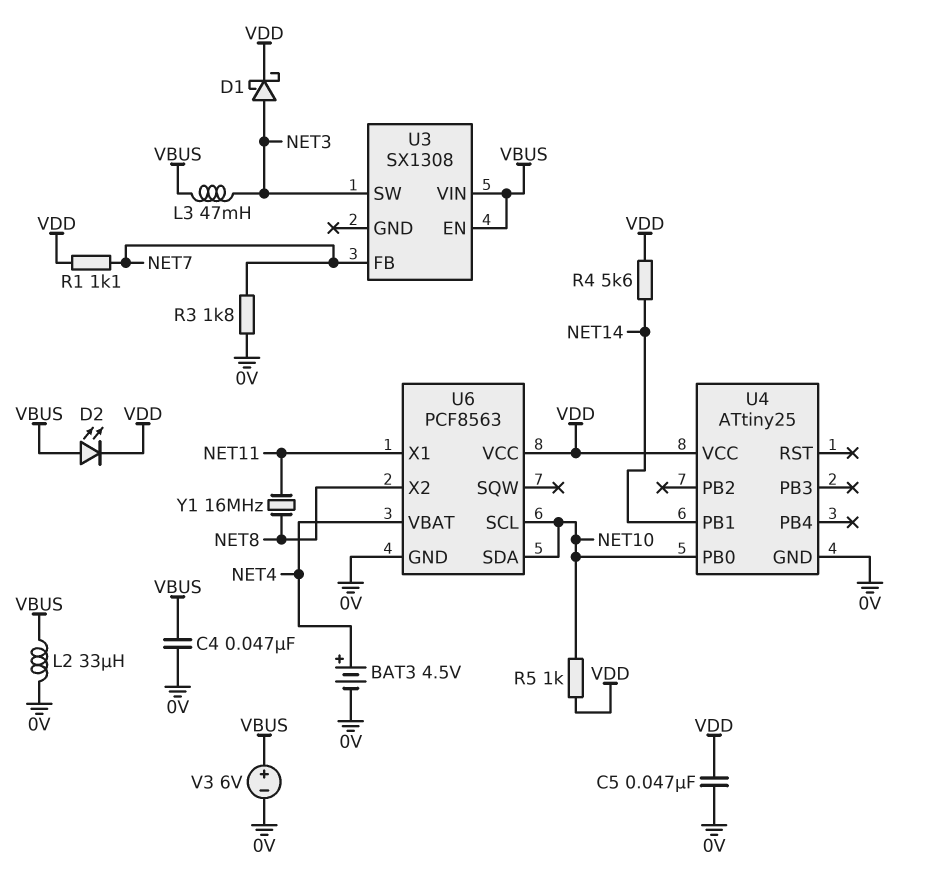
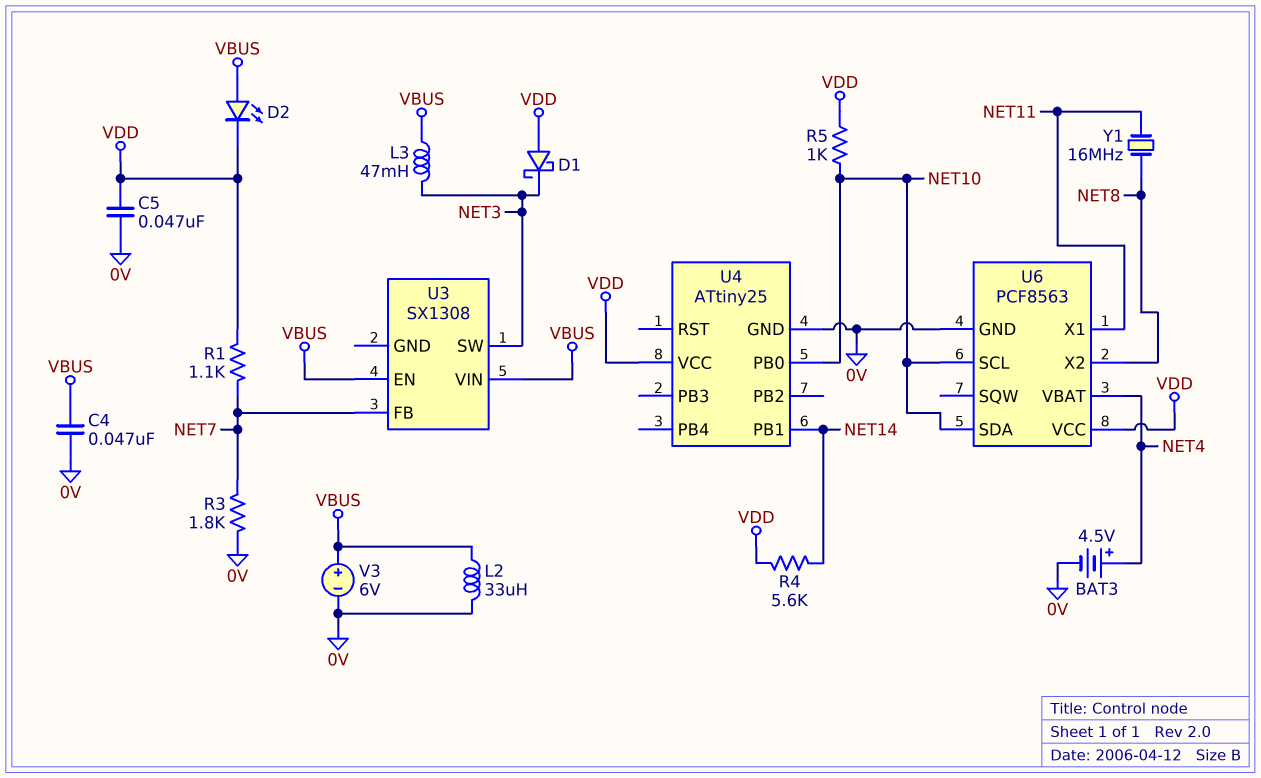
D1: schottky (A NET3, K VDD) -> schottky (A VDD, K NET3)

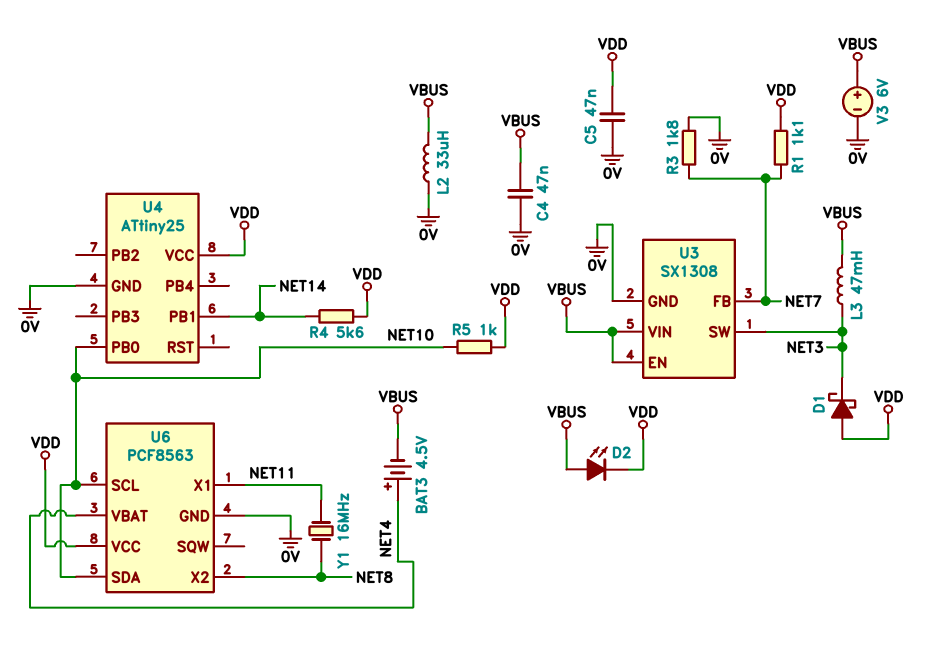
BAT3: 4.5V (plus NET4, minus 0V) -> 4.5V (plus NET4, minus VBUS)
U3 pin GND: none -> 0V

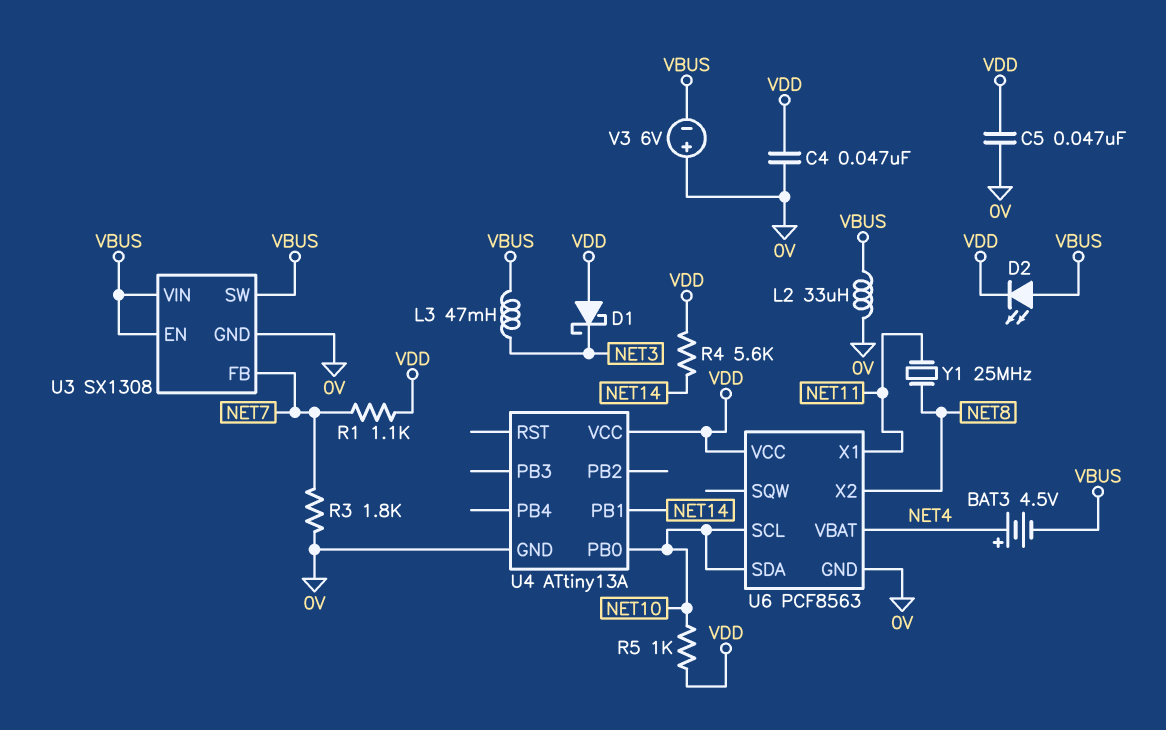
C4: 47nF (0V, VBUS) -> 47nF (0V, VDD)
U3 pin SW: NET3 -> VBUS
U4: ATtiny25 -> ATtiny13A
V3: 6V (plus VBUS, minus 0V) -> 6V (plus 0V, minus VBUS)
Y1: 16MHz (NET8, NET11) -> 25MHz (NET8, NET11)

